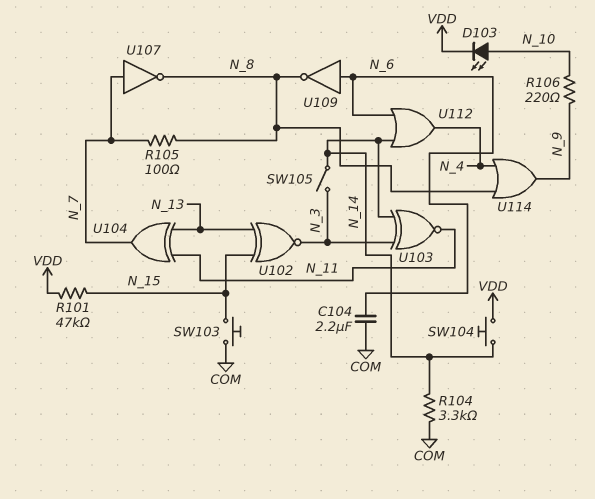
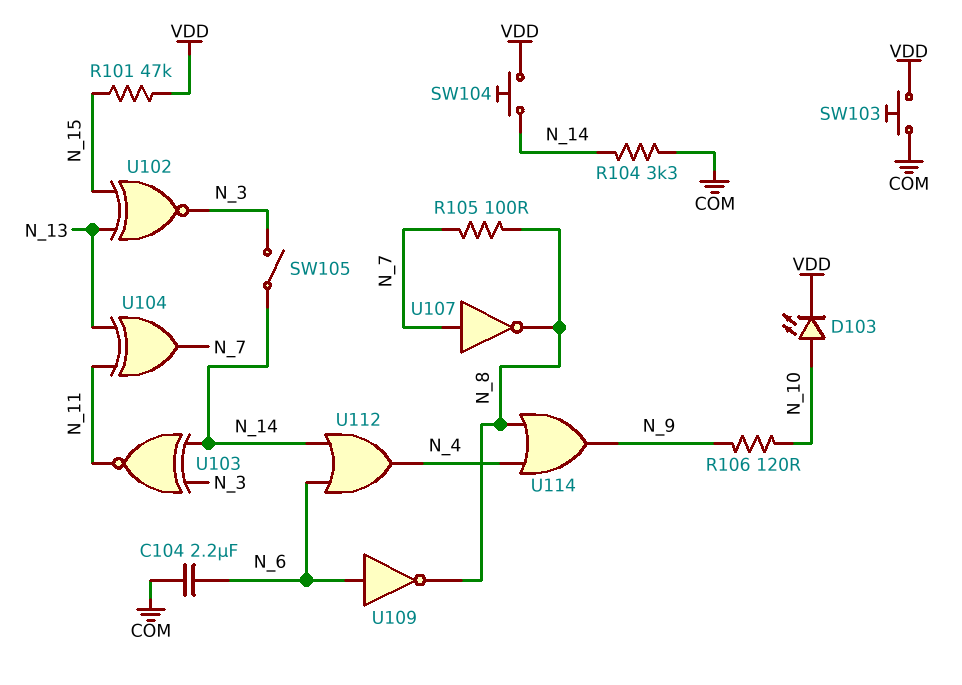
R106: 220 (N_9, N_10) -> 120 (N_9, N_10)
SW103: button (COM, N_15) -> button (COM, VDD)

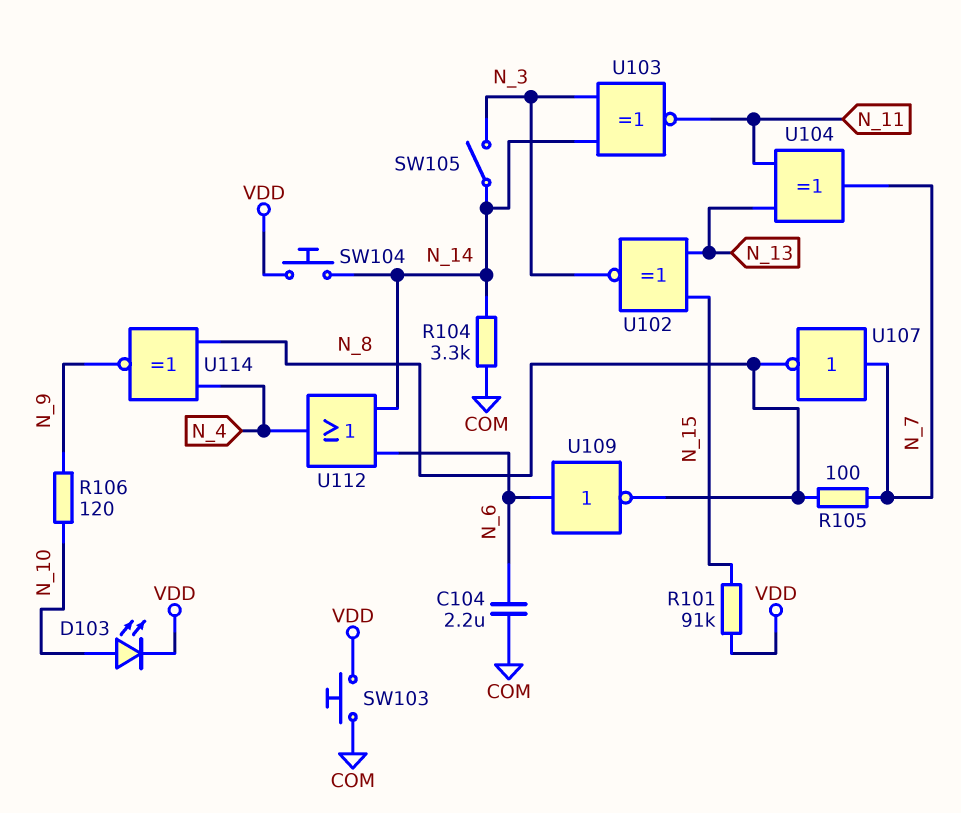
R101: 47k (N_15, VDD) -> 91k (N_15, VDD)
U114: OR (in N_4, in N_8, out N_9) -> XNOR (in N_4, in N_8, out N_9)

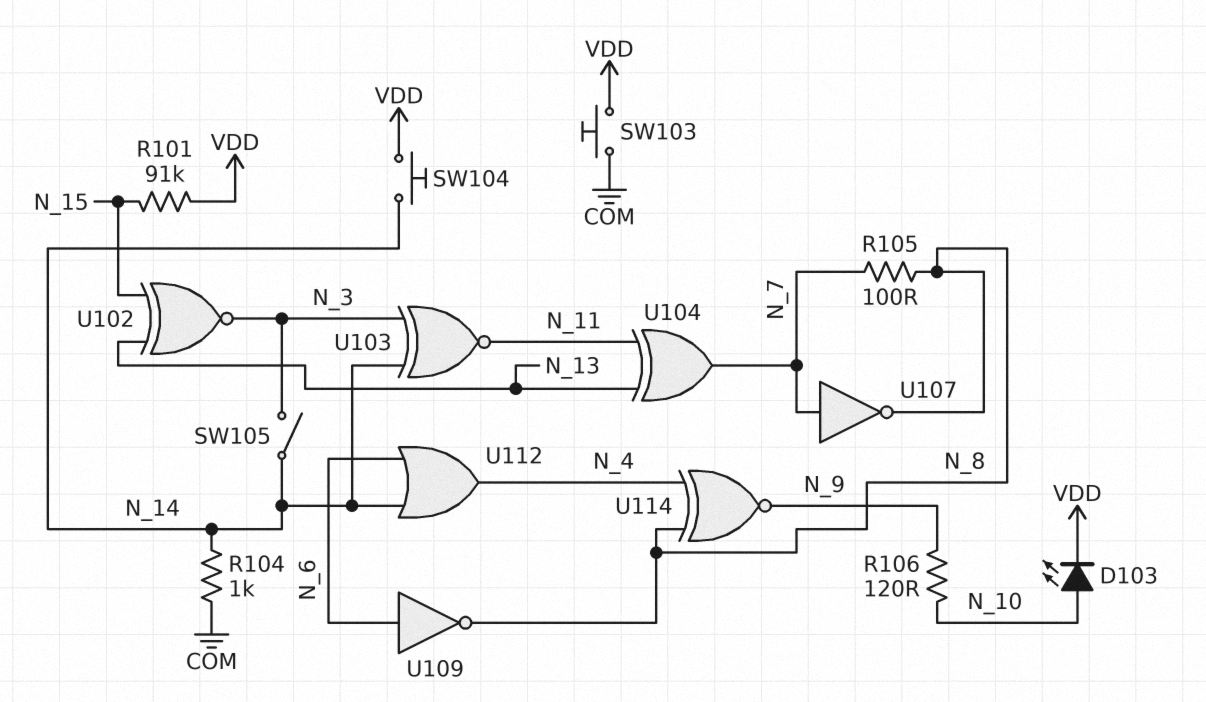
C104: 2.2uF (COM, N_6) -> none
R104: 3.3k (COM, N_14) -> 1k (COM, N_14)

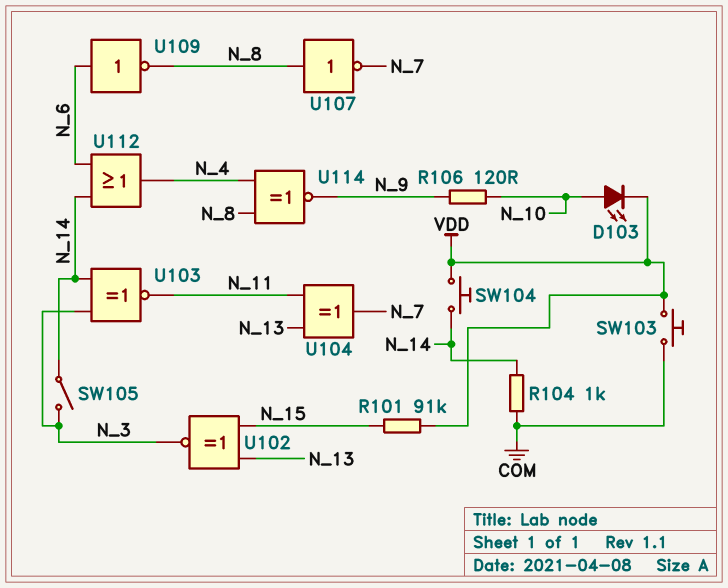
R105: 100 (N_7, N_8) -> none
U107: NOT (in N_7, out N_8) -> NOT (in N_8, out N_7)

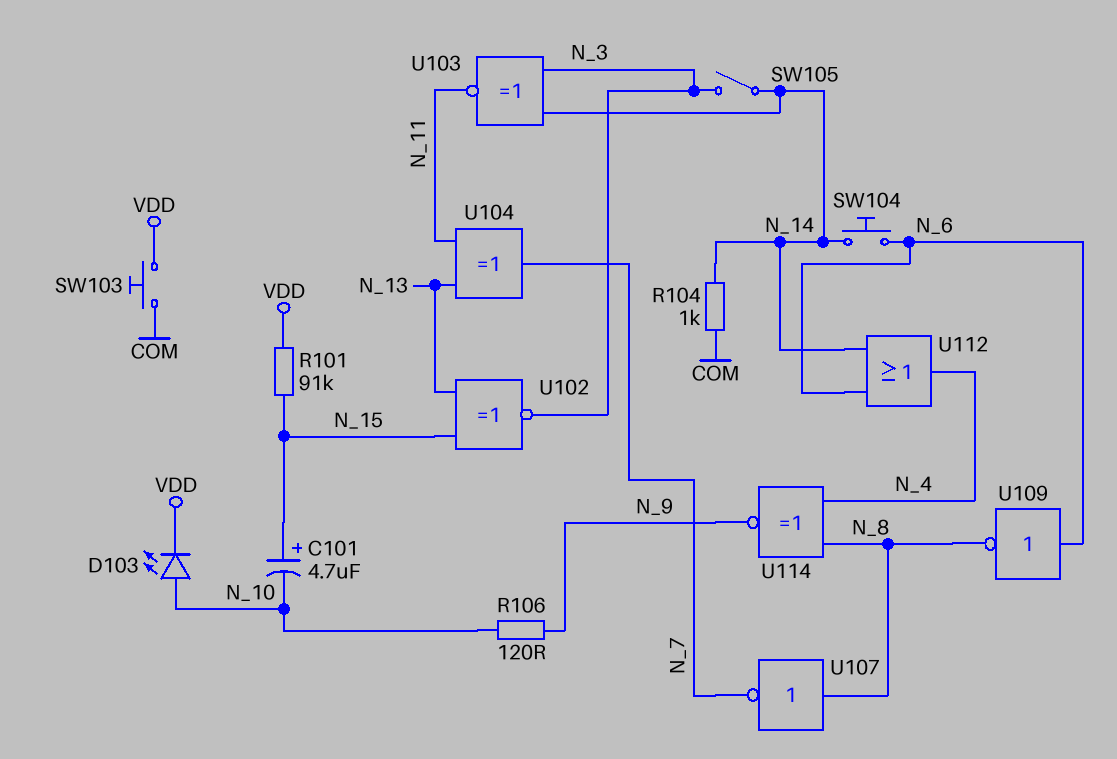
C101: none -> 4.7uF (plus N_15, minus N_10)
SW104: button (N_14, VDD) -> button (N_6, N_14)

